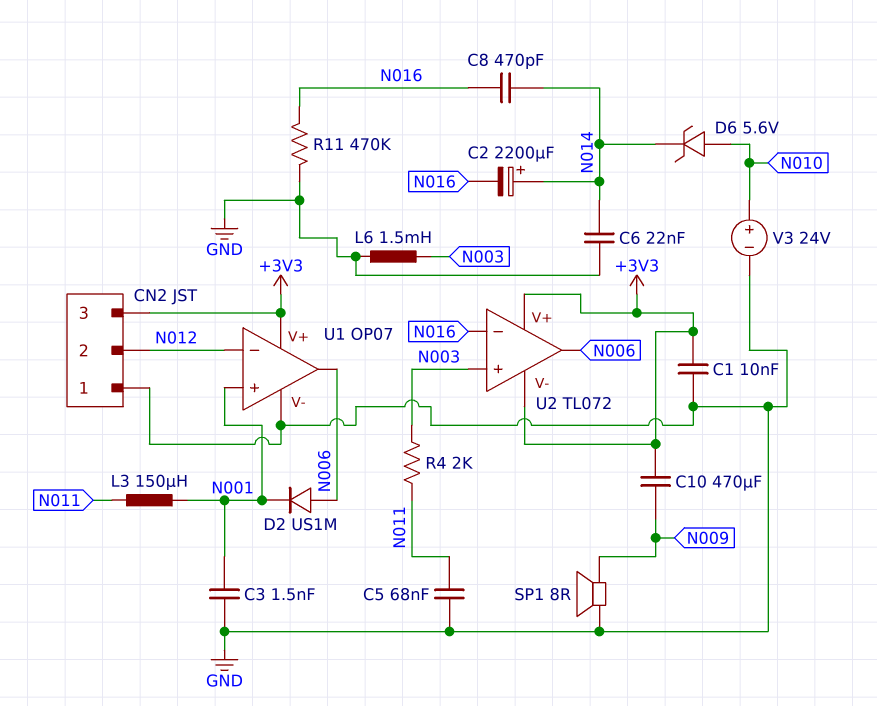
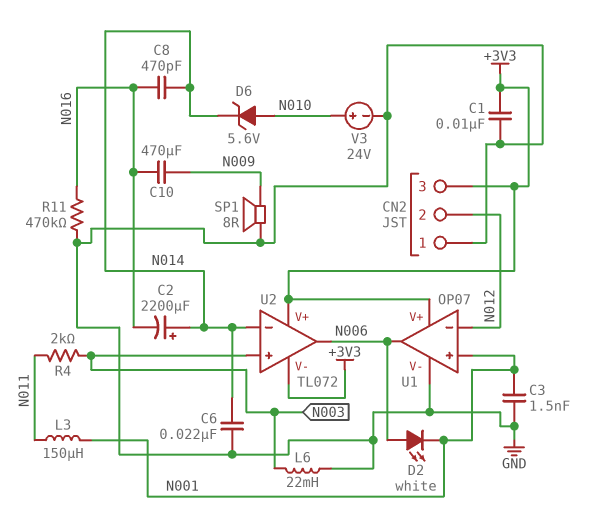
C5: 68nF (GND, N011) -> none
C10: 470uF (+3V3, N009) -> 470uF (N009, N016)
D2: diode US1M (A N006, K N001) -> LED white (A N006, K N001)
L6: 1.5mH (GND, N003) -> 22mH (GND, N003)
U2 pin in-: N016 -> N014

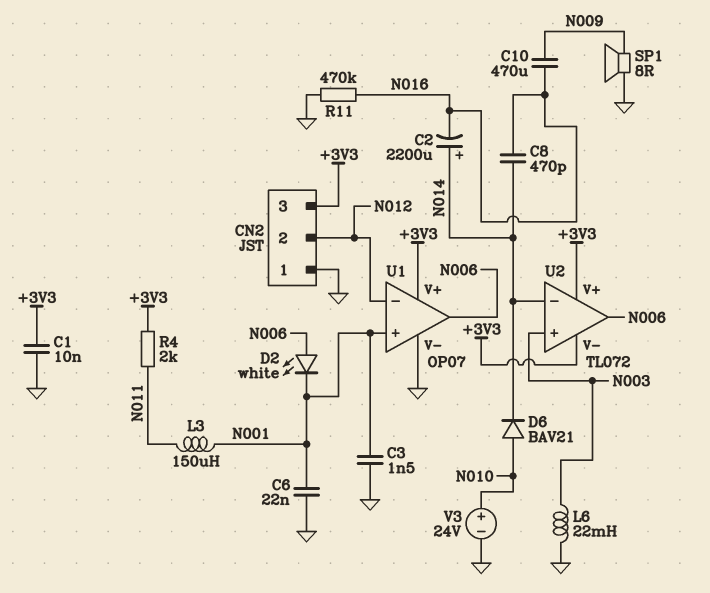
C6: 22nF (GND, N014) -> 22nF (GND, N001)
D6: zener 5.6V (A N010, K N014) -> diode BAV21 (A N010, K N014)
R4: 2k (N003, N011) -> 2k (+3V3, N011)

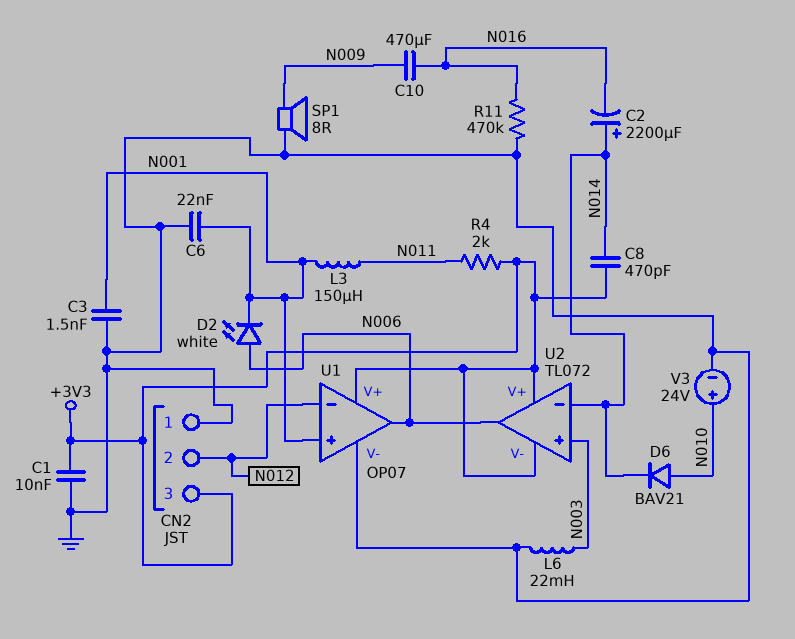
C8: 470pF (N014, N016) -> 470pF (+3V3, N014)

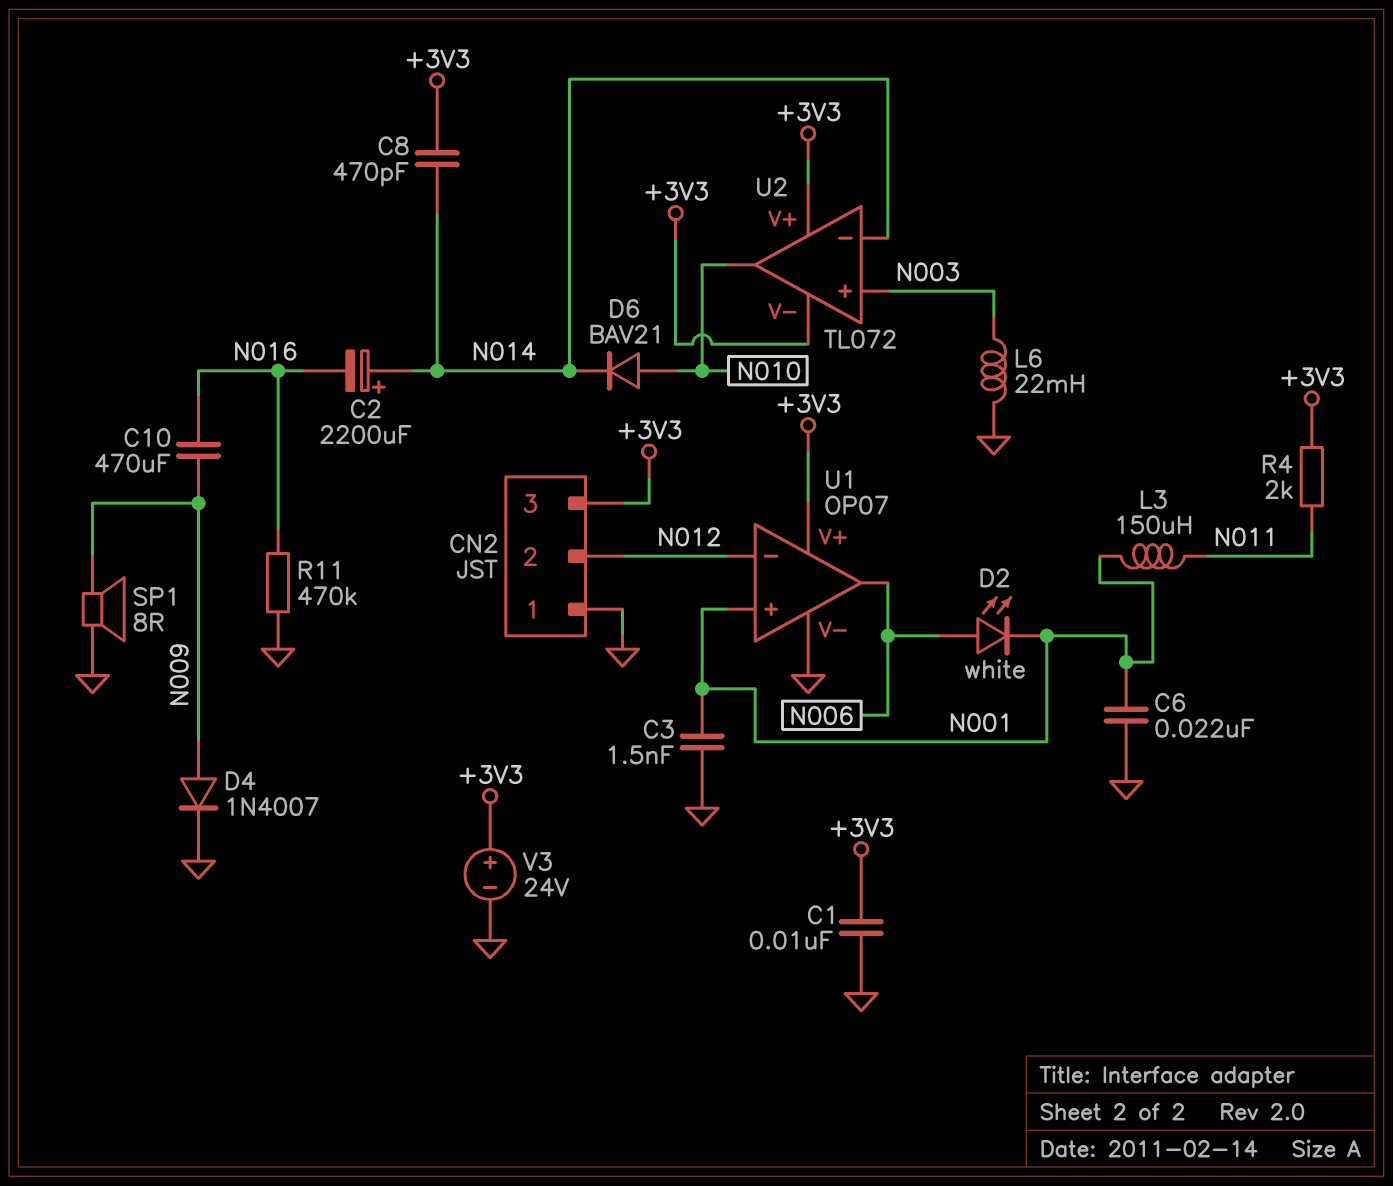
D4: none -> diode 1N4007 (A N009, K GND)
U2 pin out: N006 -> N010
V3: 24V (plus N010, minus GND) -> 24V (plus +3V3, minus GND)

